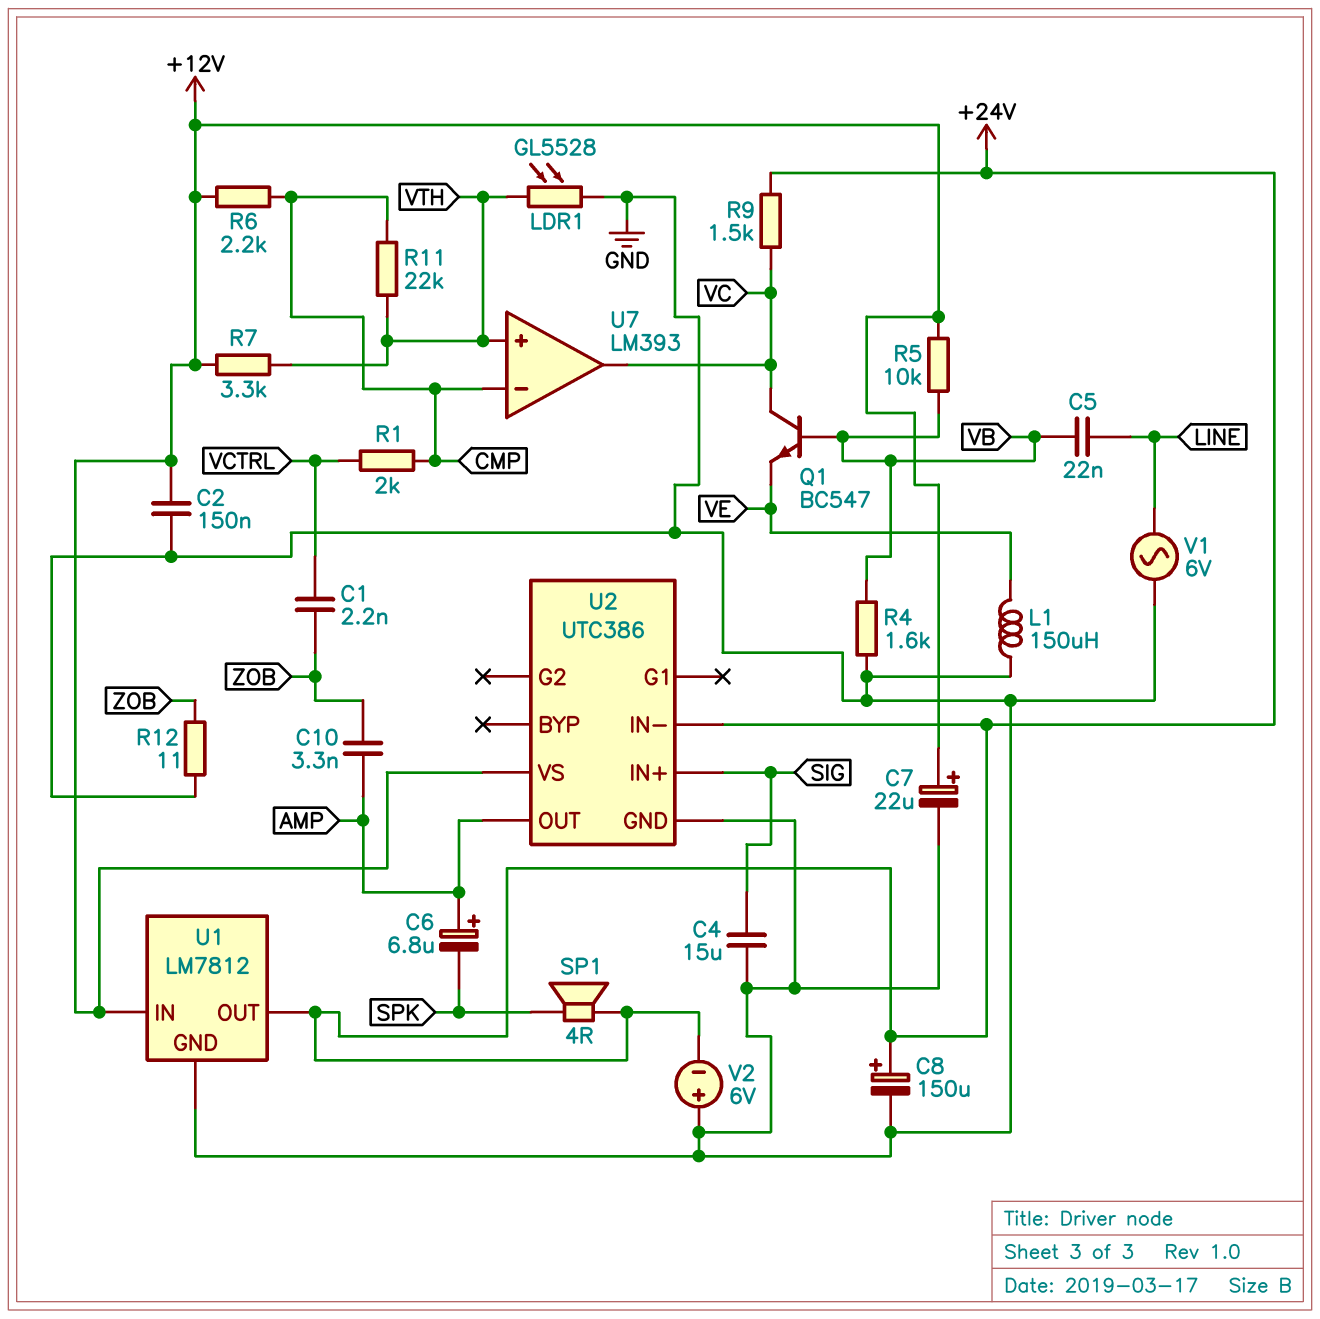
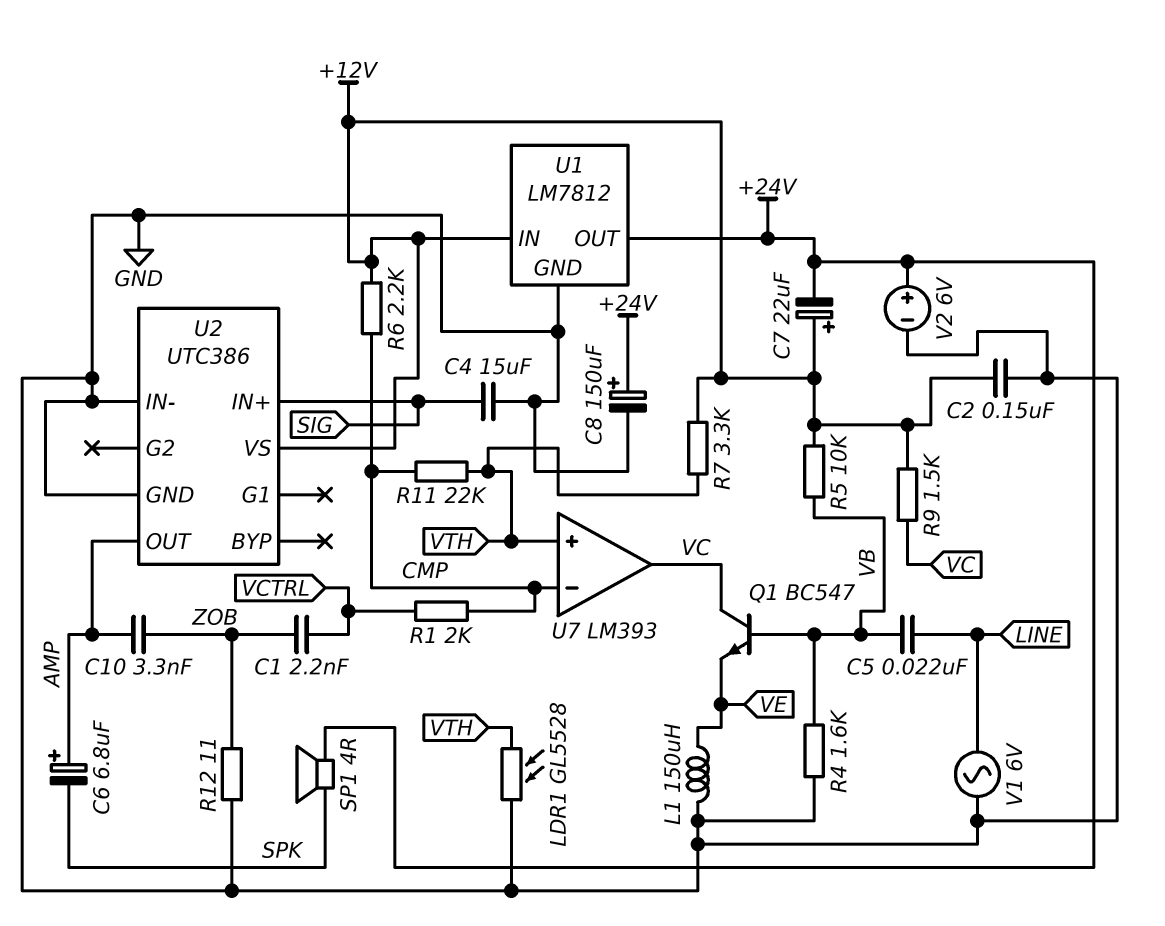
C7: 22uF (plus +12V, minus GND) -> 22uF (plus +12V, minus +24V)
R9: 1.5k (+24V, VC) -> 1.5k (+12V, VC)
U2 pin IN-: +24V -> GND
V2: 6V (plus GND, minus +24V) -> 6V (plus +24V, minus GND)

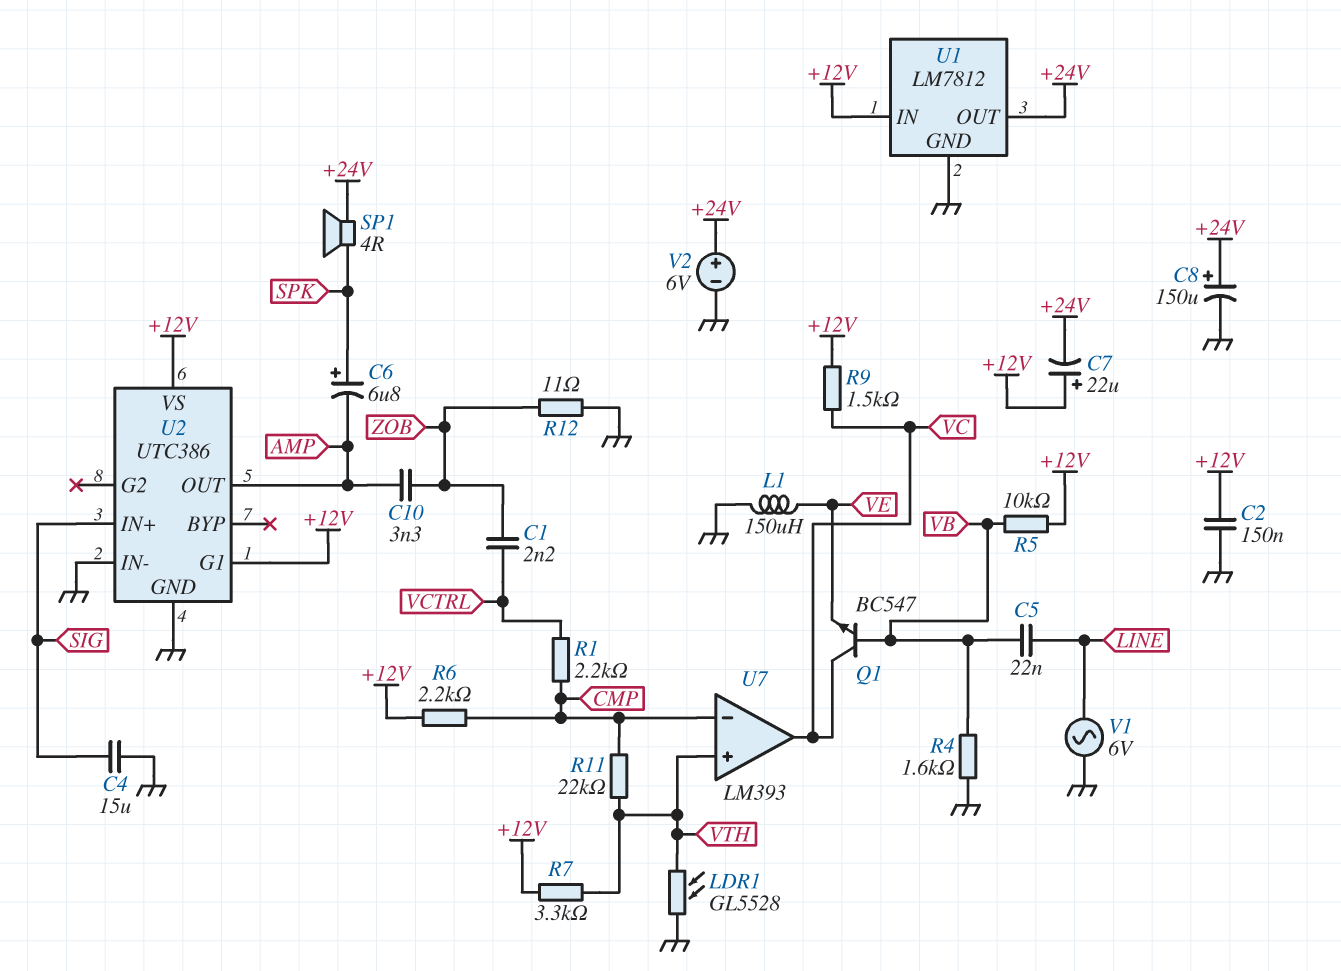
C6: 6.8uF (plus AMP, minus SPK) -> 6.8uF (plus SPK, minus AMP)
R1: 2k (CMP, VCTRL) -> 2.2k (CMP, VCTRL)
U2 pin G1: none -> +12V

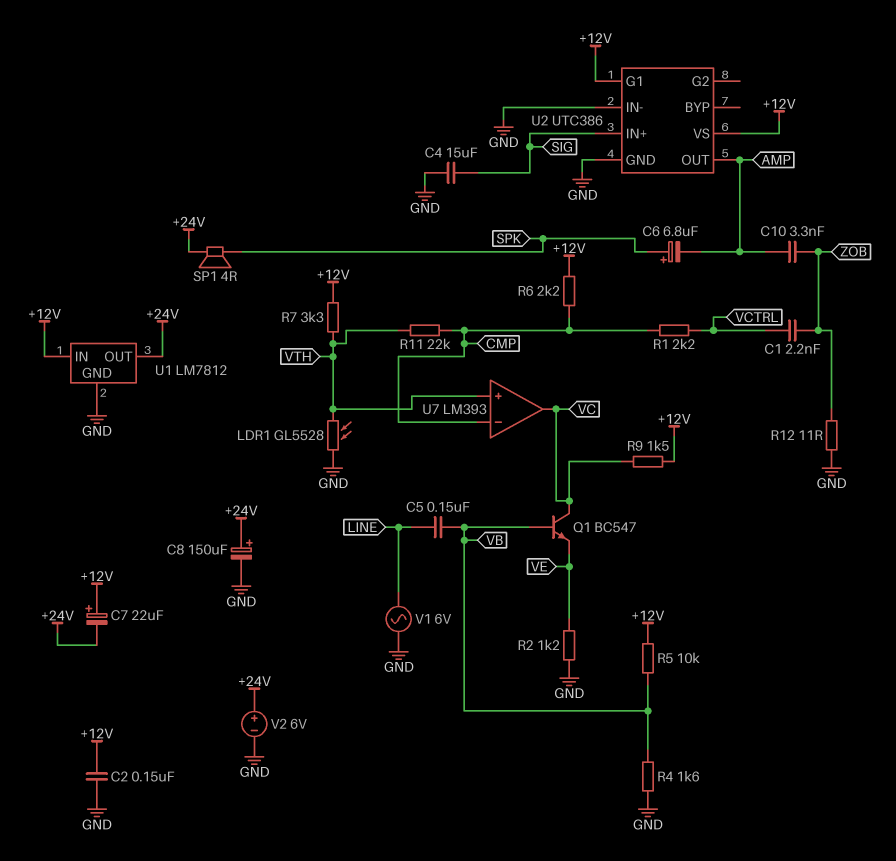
C5: 22nF (LINE, VB) -> 150nF (LINE, VB)
L1: 150uH (GND, VE) -> none
R2: none -> 1.2k (GND, VE)

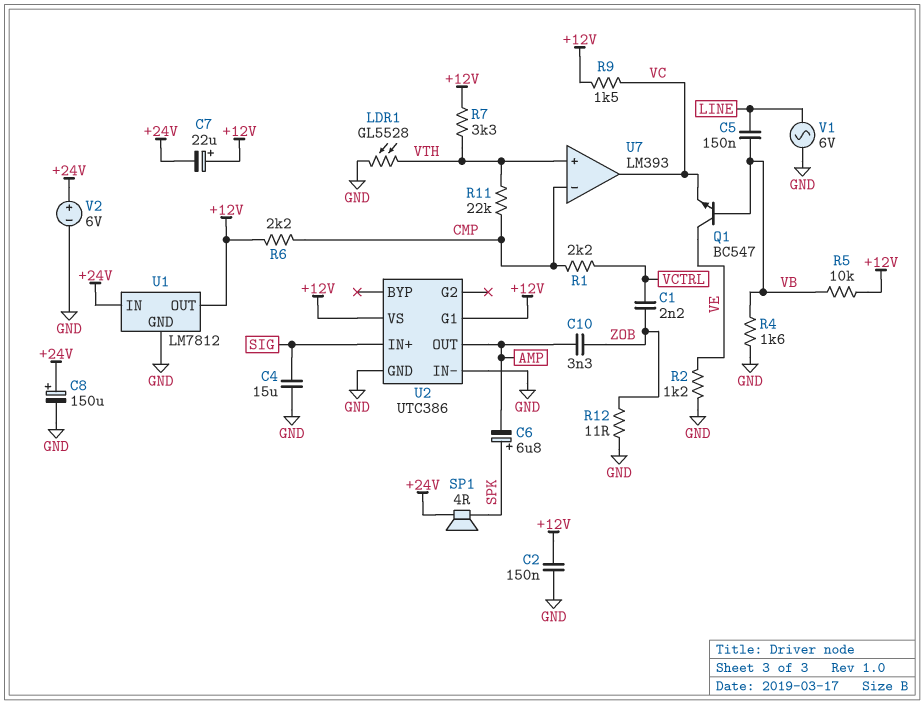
Q1: NPN BC547 (B VB, C VC, E VE) -> NPN BC547 (B VB, C VE, E VC)
U1 pin IN: +12V -> +24V
U1 pin OUT: +24V -> +12V

